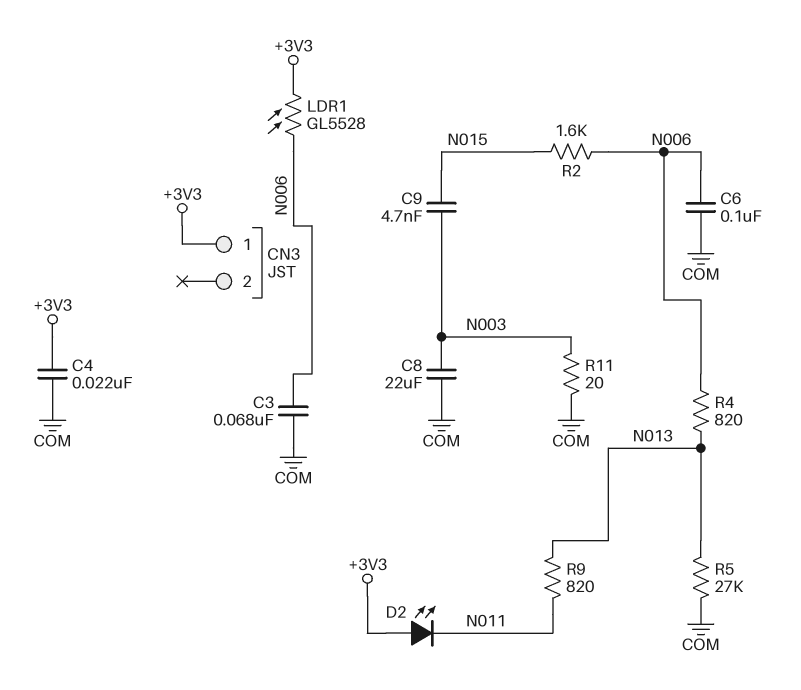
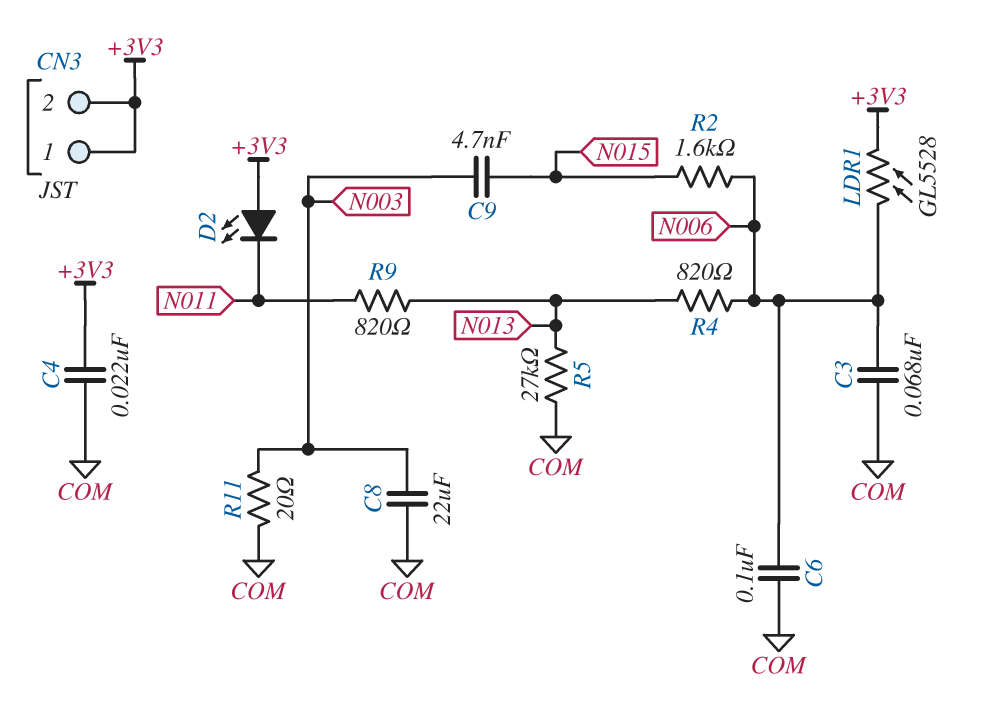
CN3 pin 2: none -> +3V3

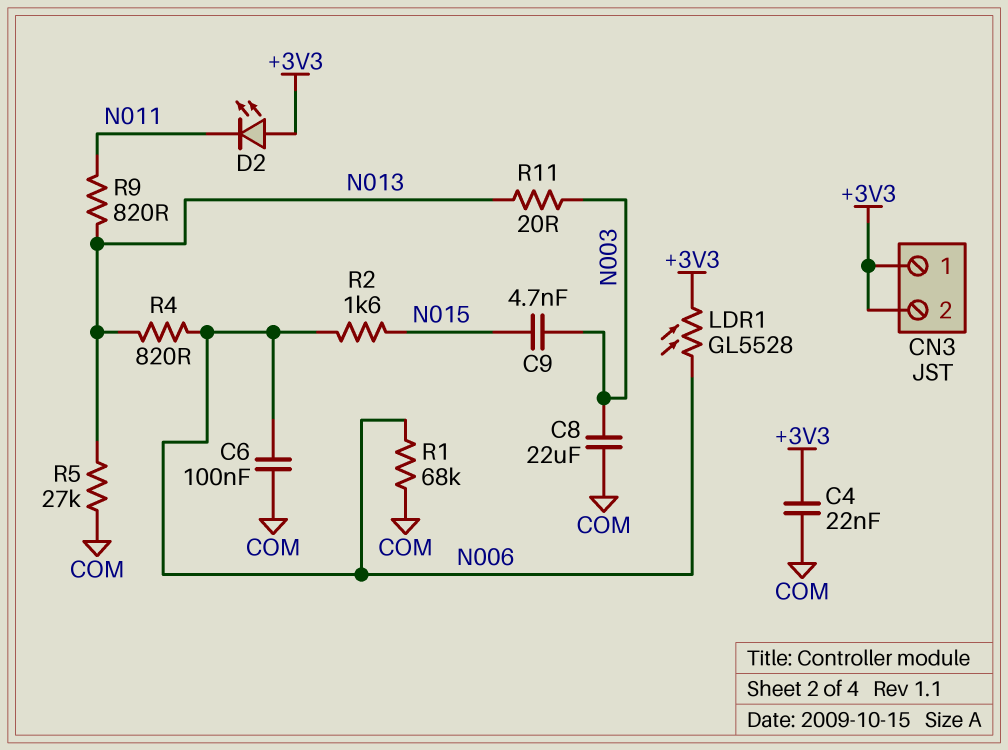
C3: 68nF (COM, N006) -> none
R1: none -> 68k (COM, N006)
R11: 20 (COM, N003) -> 20 (N003, N013)

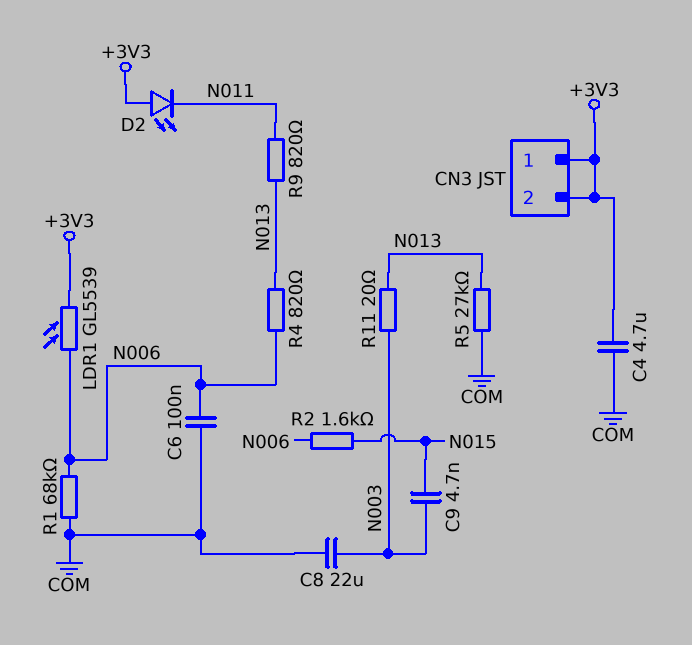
C4: 22nF (+3V3, COM) -> 4.7uF (+3V3, COM)
LDR1: GL5528 (+3V3, N006) -> GL5539 (+3V3, N006)

